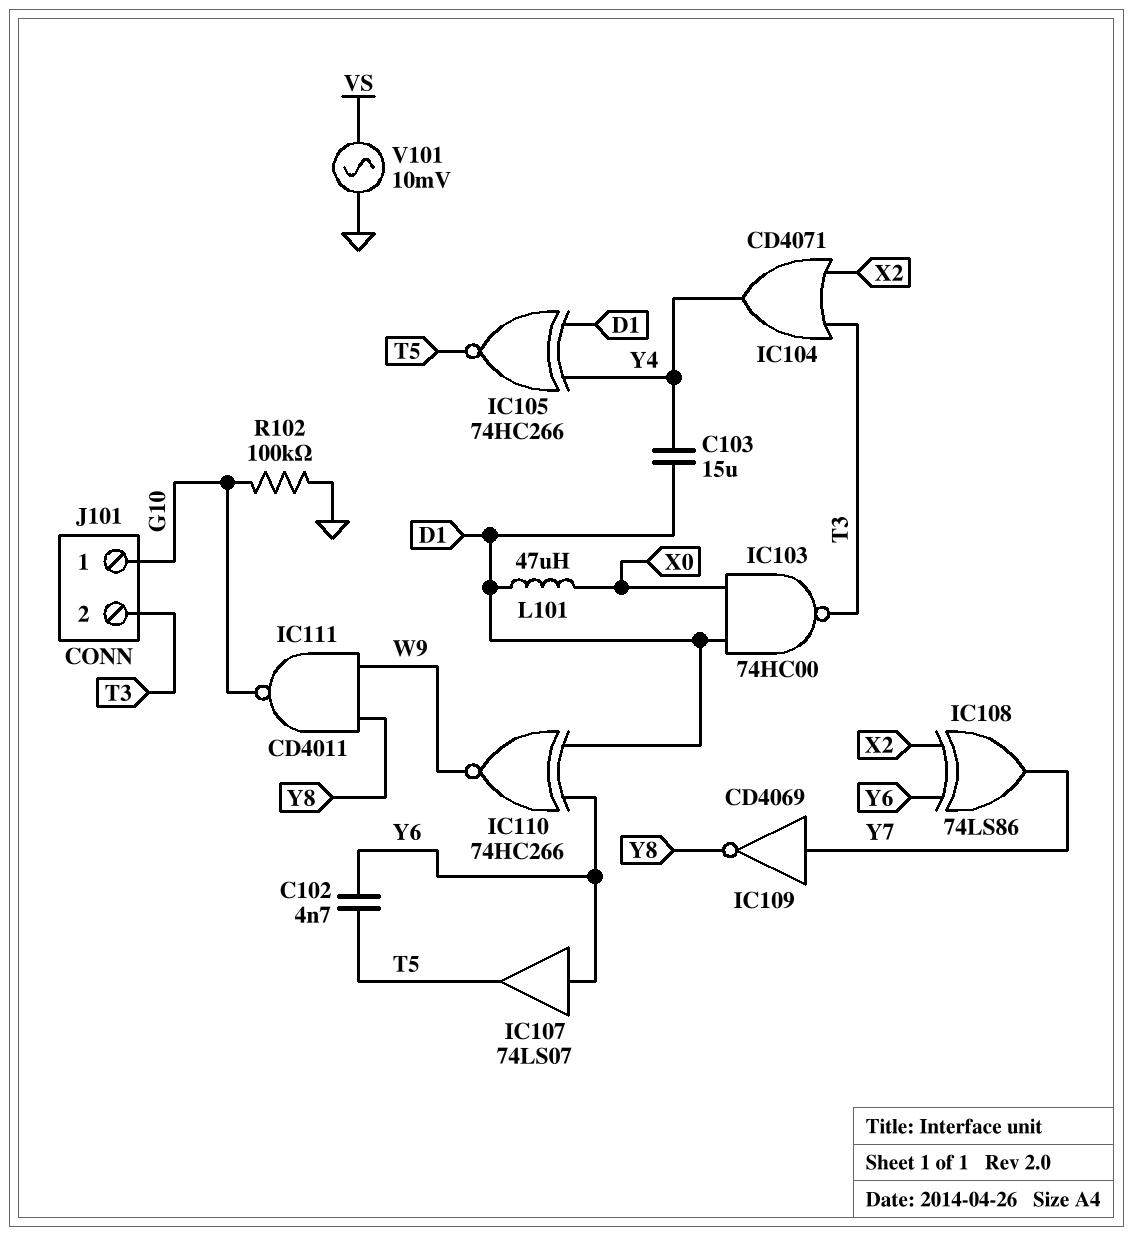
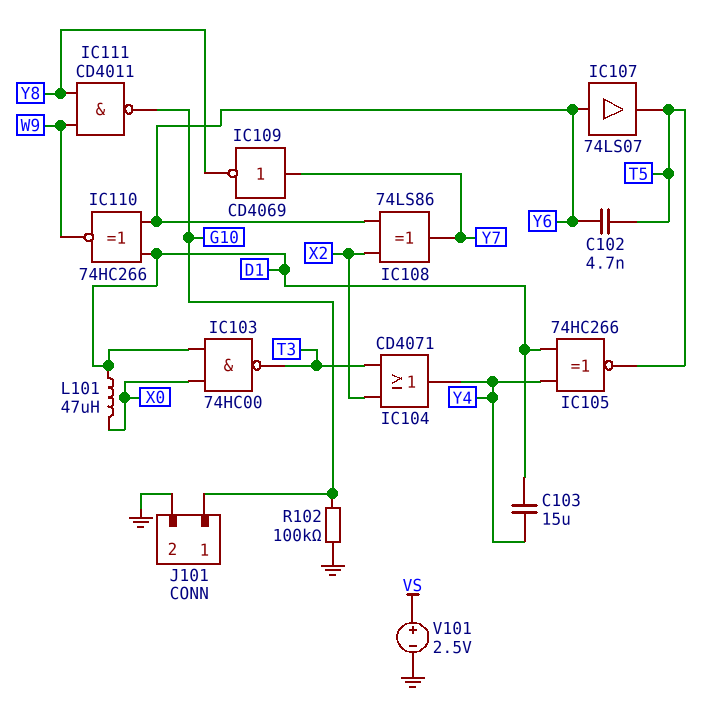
J101 pin 2: T3 -> GND
V101: AC 10mV (GND, VS) -> 2.5V (plus VS, minus GND)

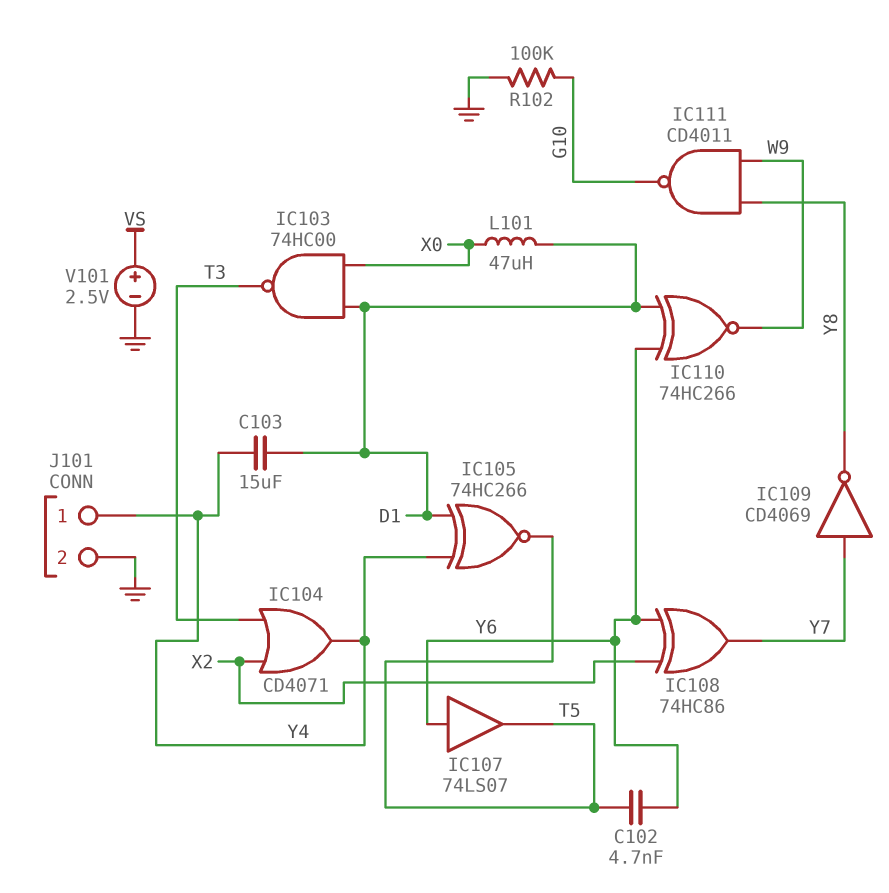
IC108: XOR 74LS86 (in X2, in Y6, out Y7) -> XOR 74HC86 (in X2, in Y6, out Y7)
J101 pin 1: G10 -> Y4

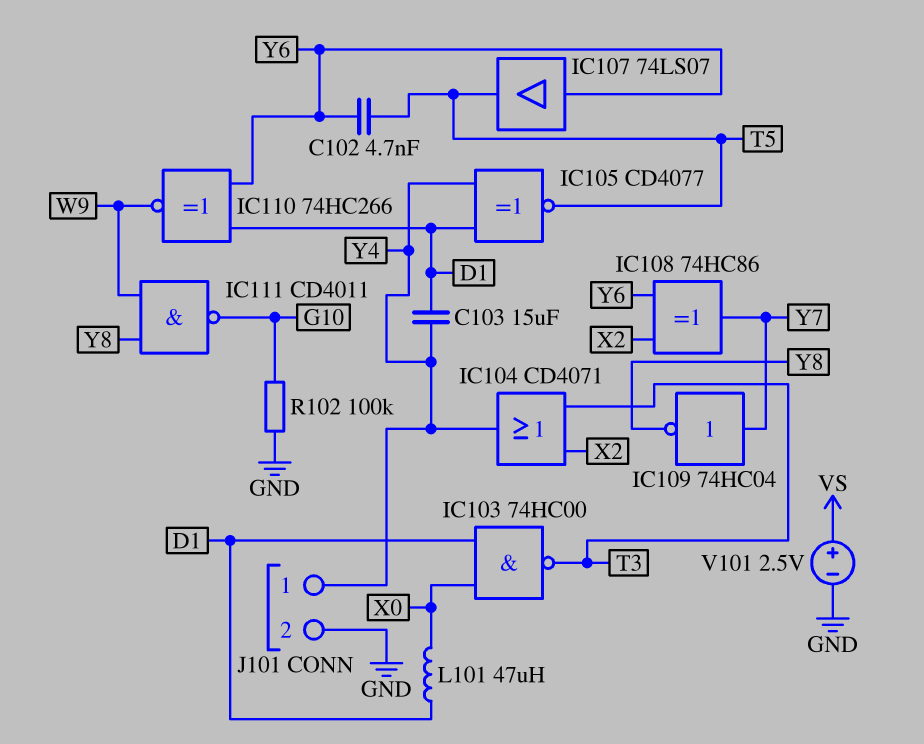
IC105: XNOR 74HC266 (in D1, in Y4, out T5) -> XNOR CD4077 (in D1, in Y4, out T5)
IC109: NOT CD4069 (in Y7, out Y8) -> NOT 74HC04 (in Y7, out Y8)

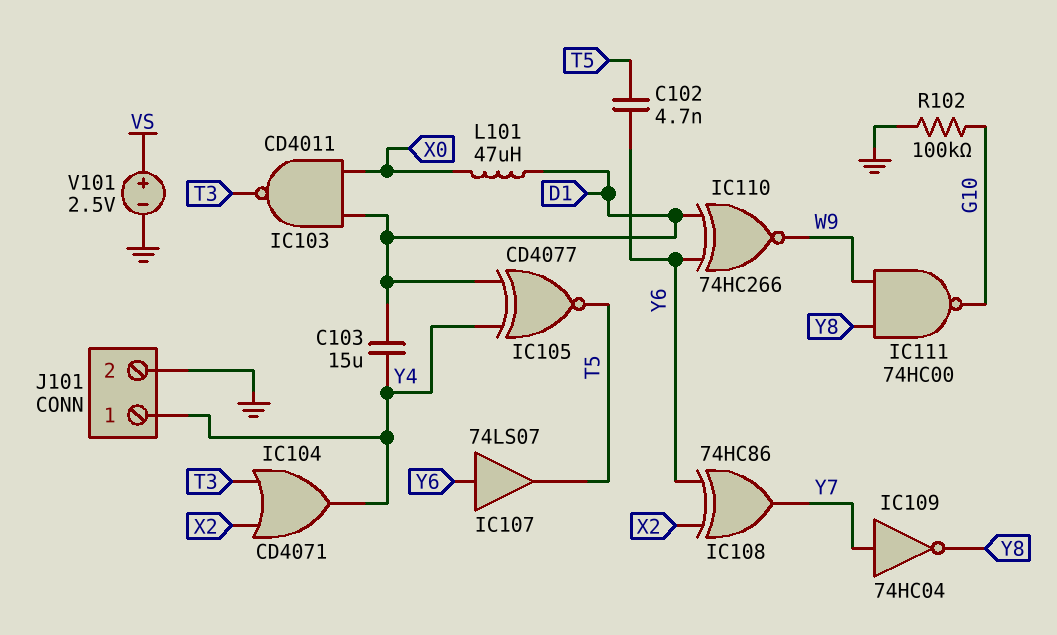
IC103: NAND 74HC00 (in D1, in X0, out T3) -> NAND CD4011 (in D1, in X0, out T3)
IC111: NAND CD4011 (in W9, in Y8, out G10) -> NAND 74HC00 (in W9, in Y8, out G10)

